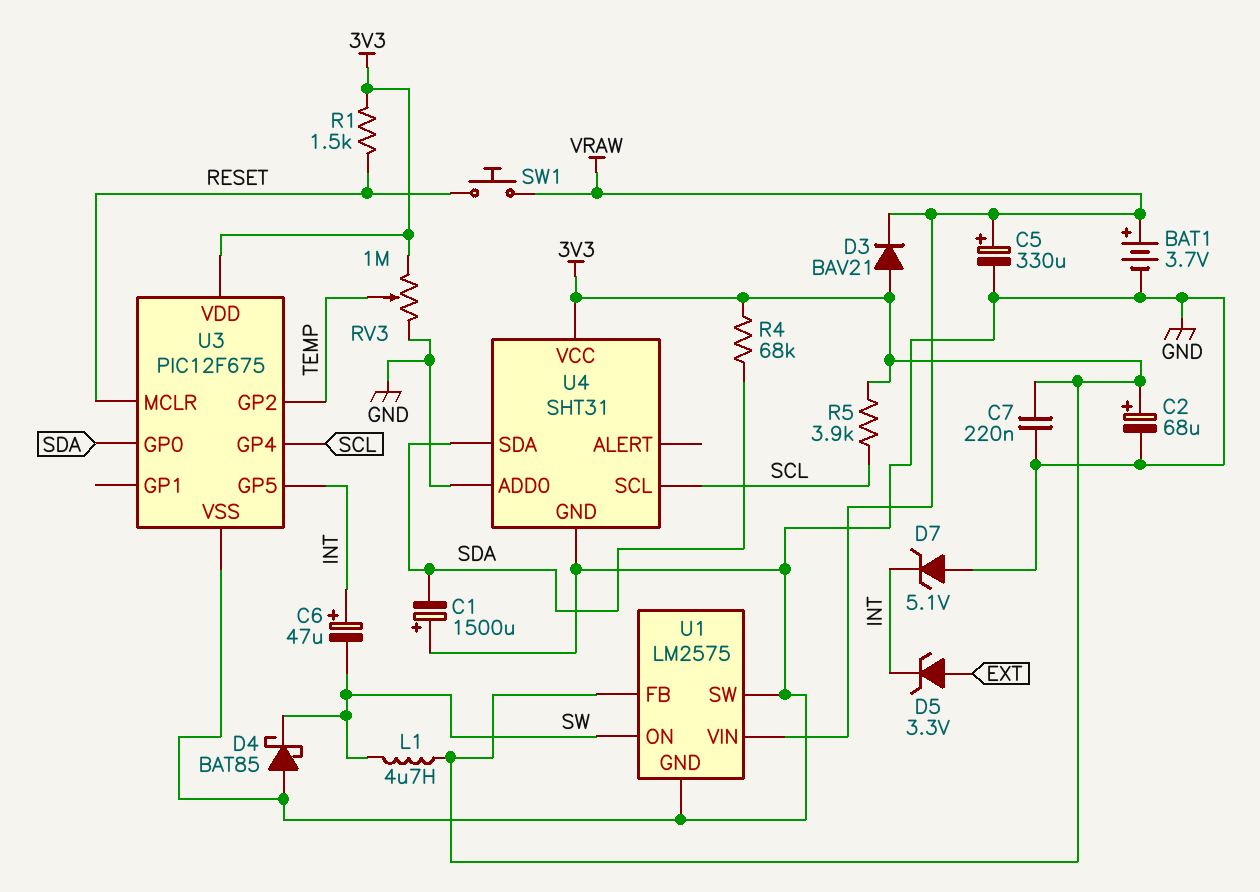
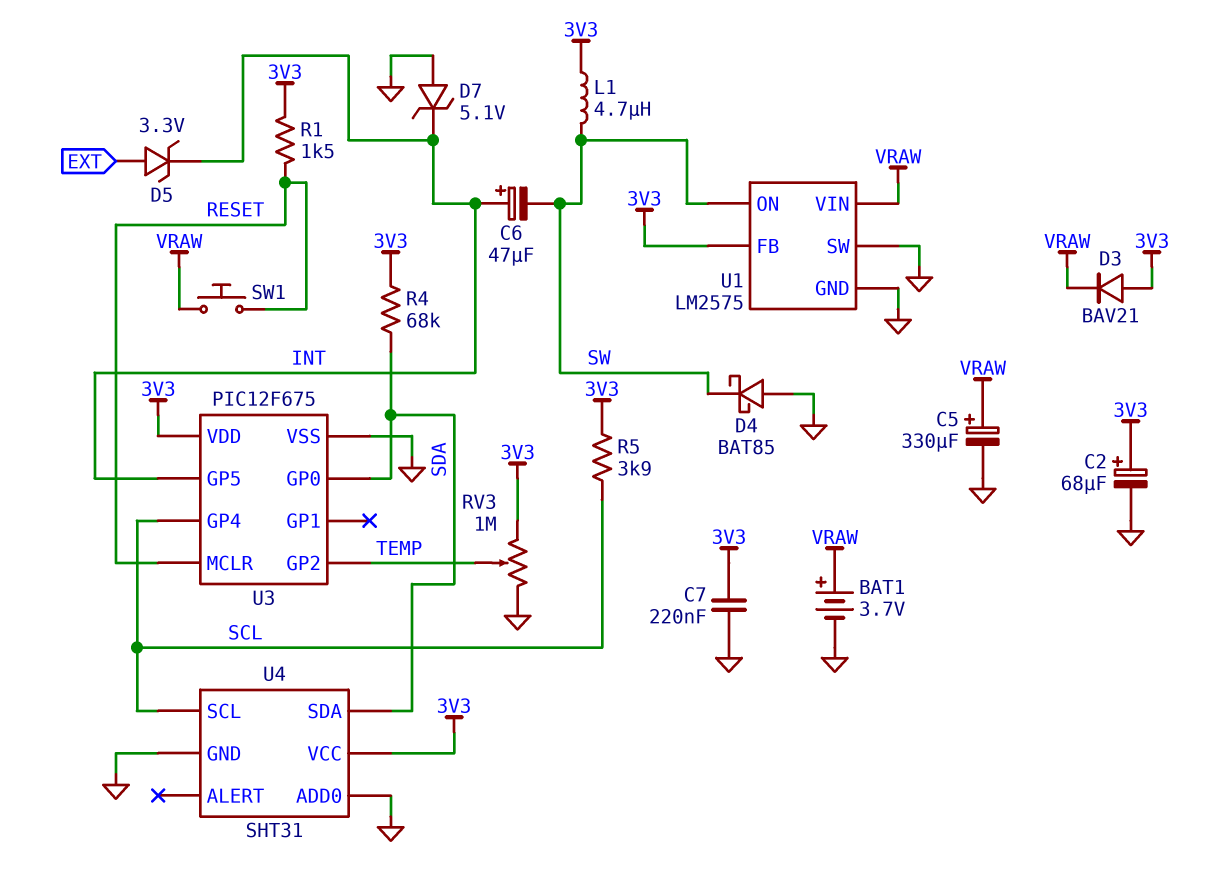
C1: 1500uF (plus GND, minus SDA) -> none

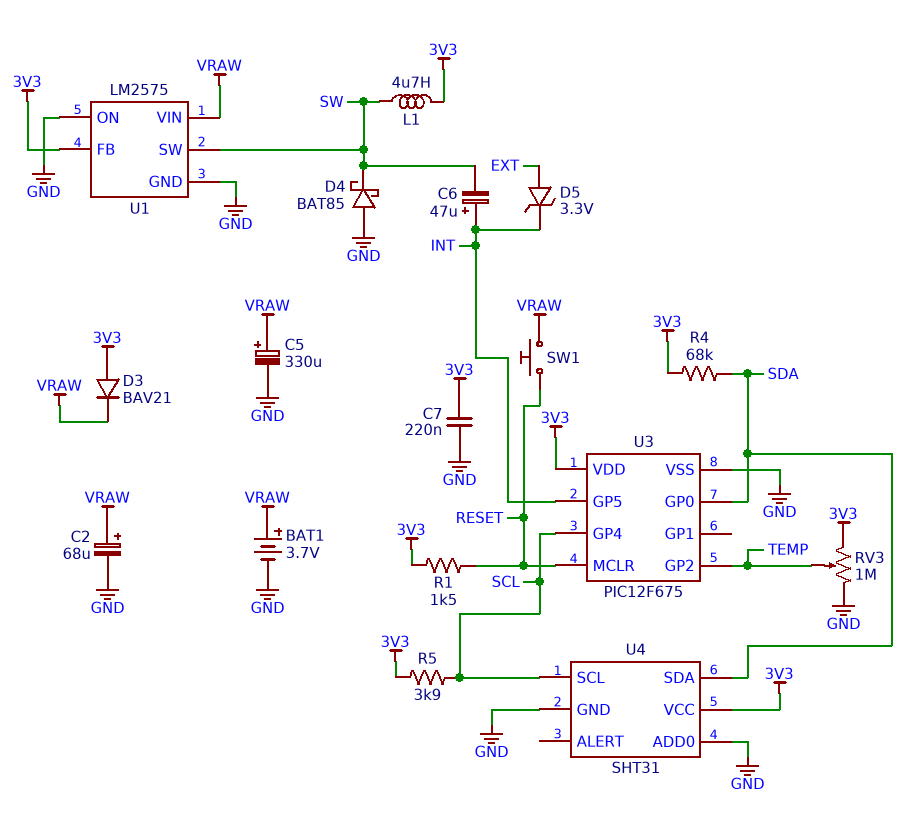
C2: 68uF (plus 3V3, minus GND) -> 68uF (plus VRAW, minus GND)
D7: zener 5.1V (A GND, K INT) -> none
U1 pin ON: SW -> GND
U1 pin SW: GND -> SW

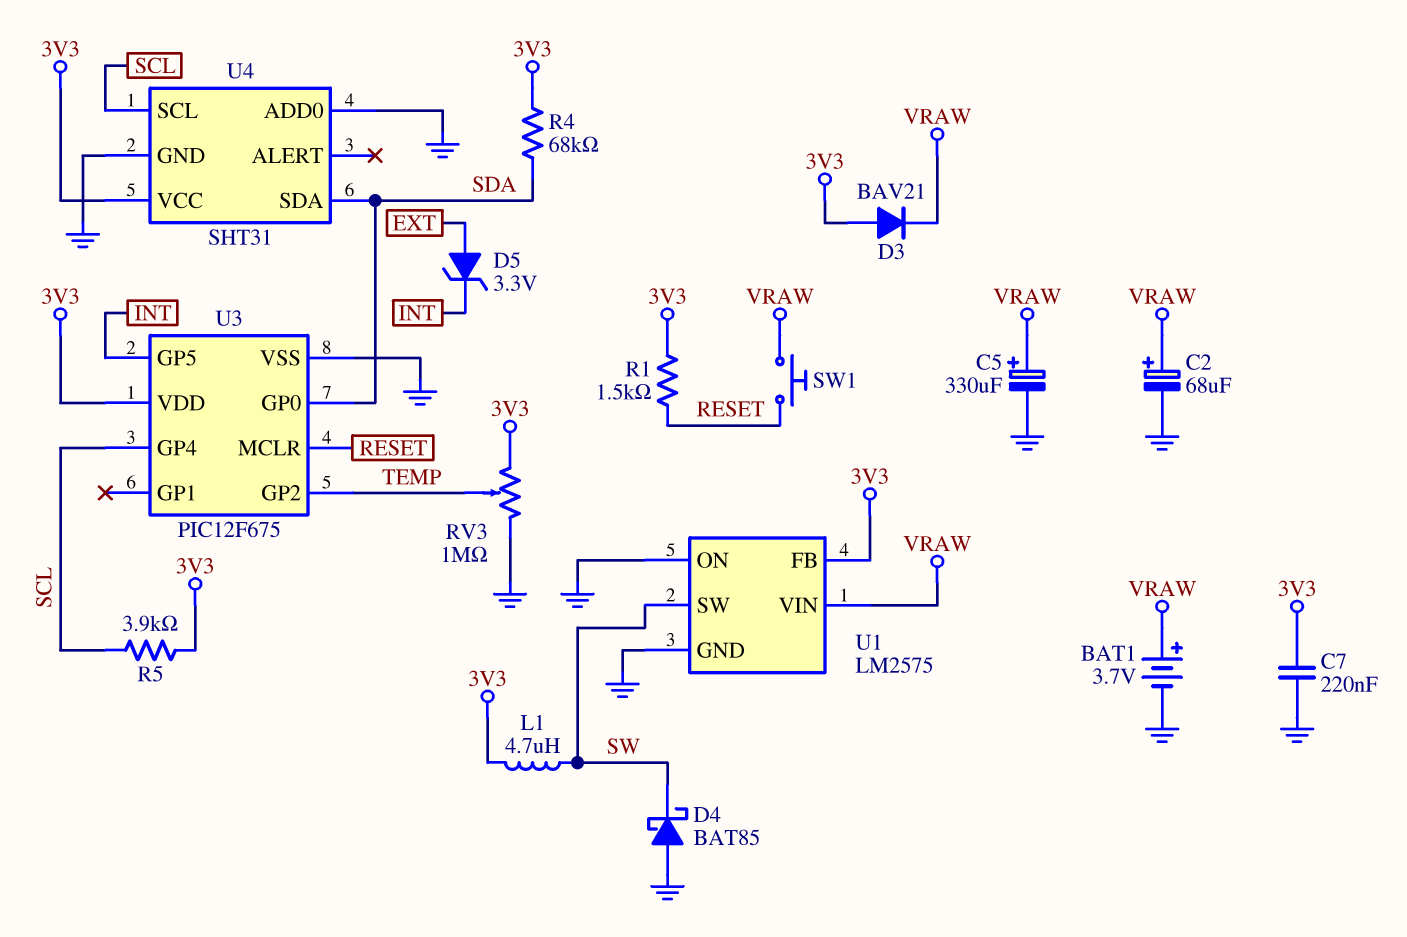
C6: 47uF (plus INT, minus SW) -> none

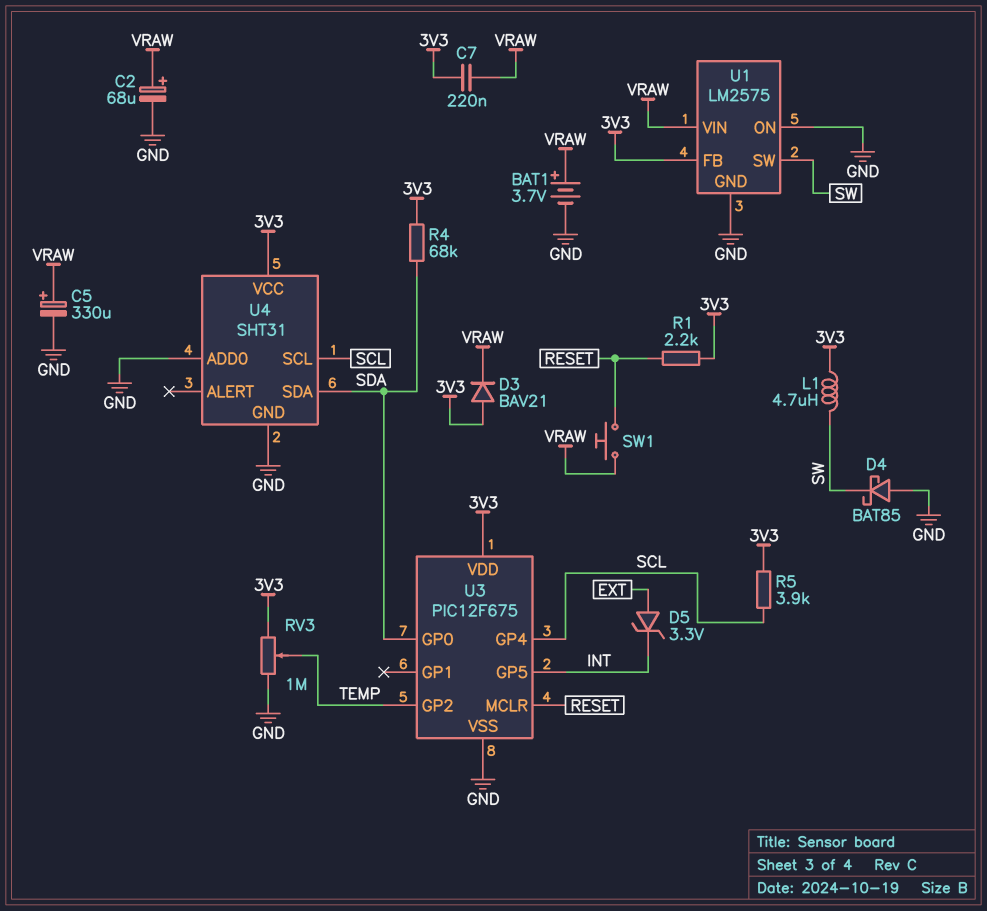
C7: 220nF (3V3, GND) -> 220nF (3V3, VRAW)
R1: 1.5k (3V3, RESET) -> 2.2k (3V3, RESET)

